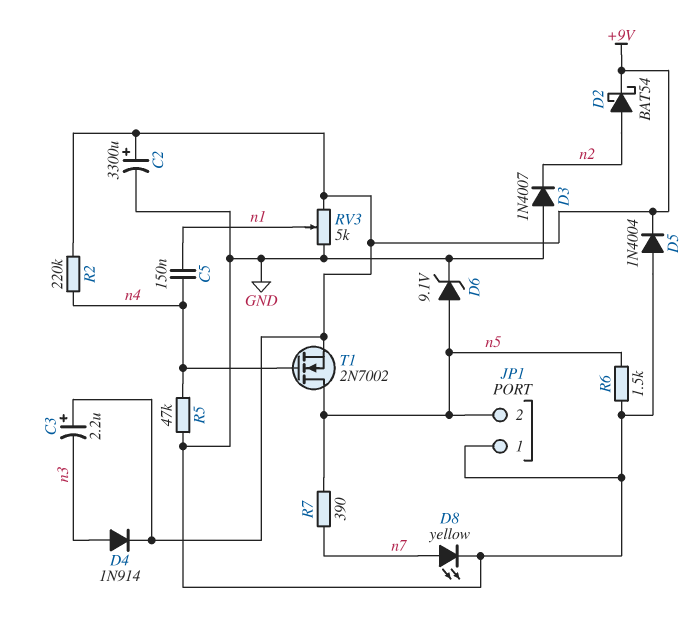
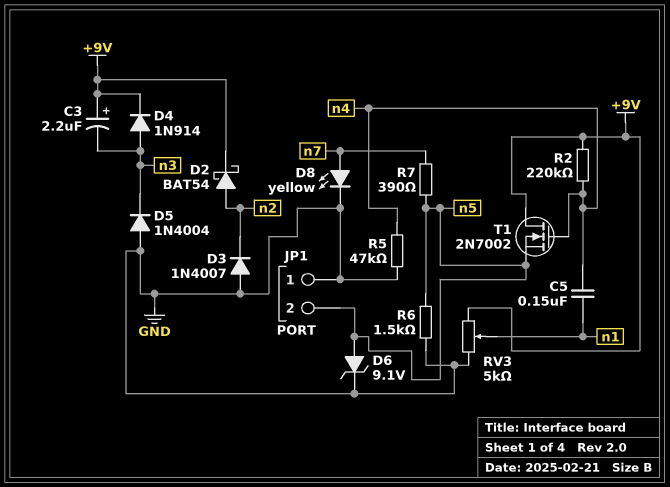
C2: 3300uF (plus +9V, minus GND) -> none
D5: diode 1N4004 (A GND, K +9V) -> diode 1N4004 (A GND, K n3)
T1: NMOS 2N7002 (G n4, D n5, S +9V) -> NMOS 2N7002 (G n4, D +9V, S n5)

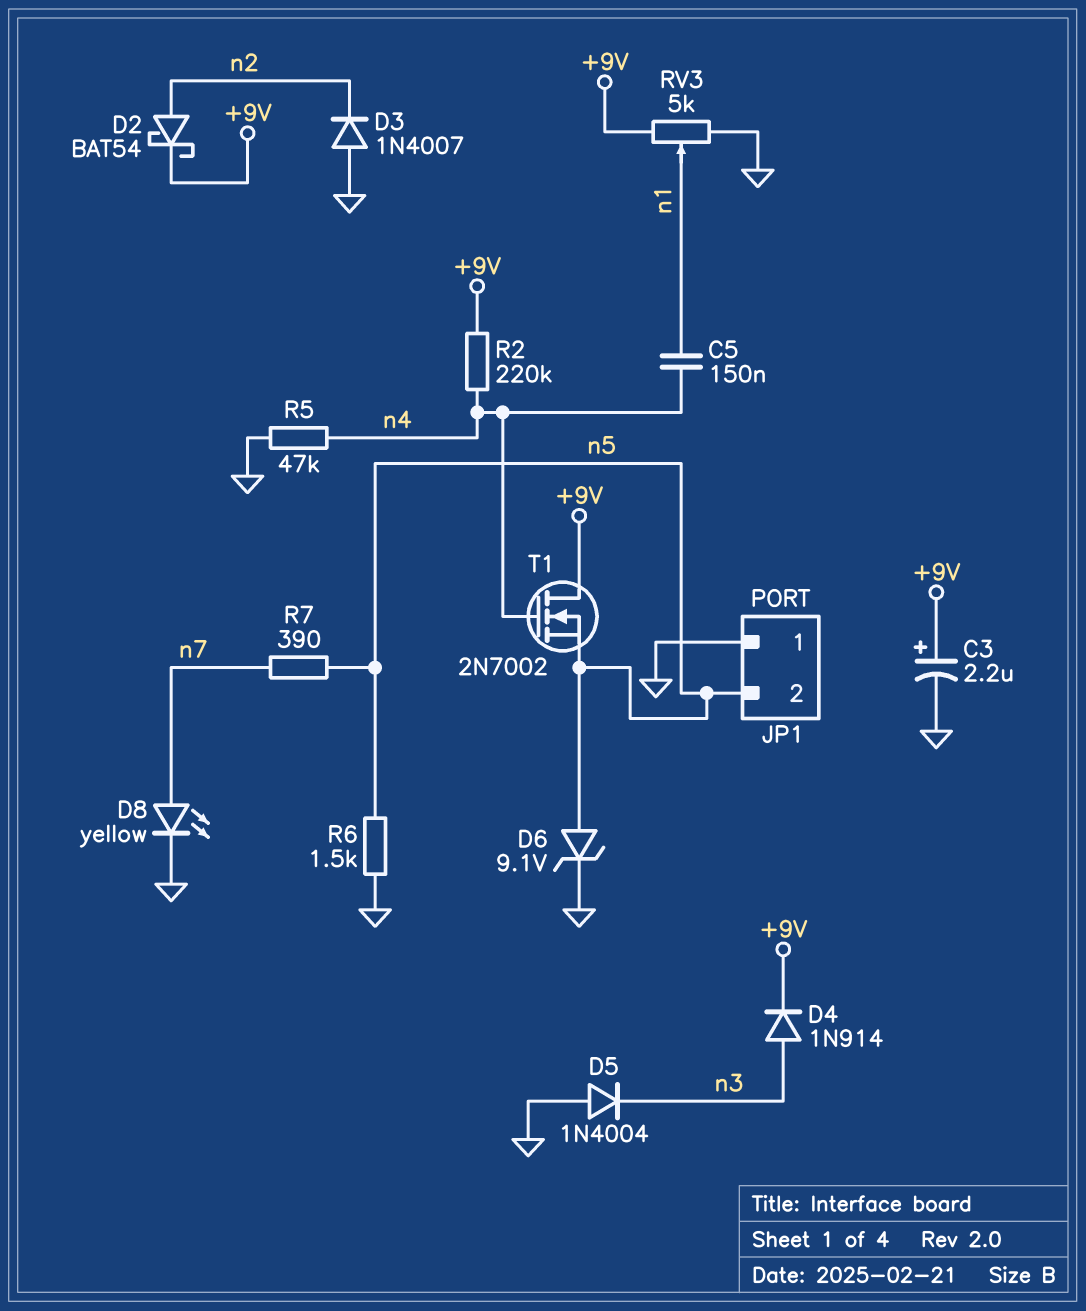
C3: 2.2uF (plus +9V, minus n3) -> 2.2uF (plus +9V, minus GND)

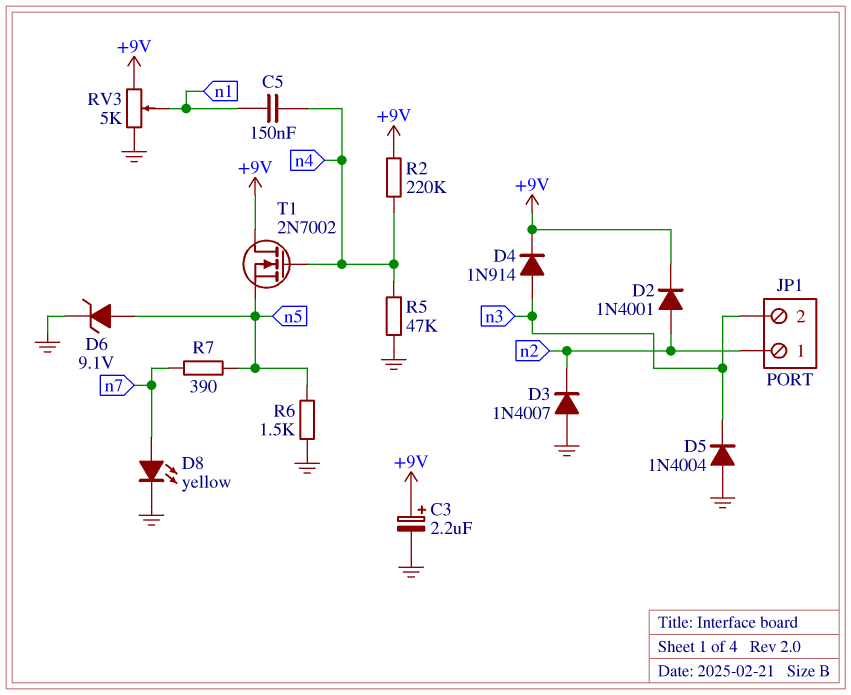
D2: schottky BAT54 (A n2, K +9V) -> diode 1N4001 (A n2, K +9V)
JP1 pin 1: GND -> n2
JP1 pin 2: n5 -> n3

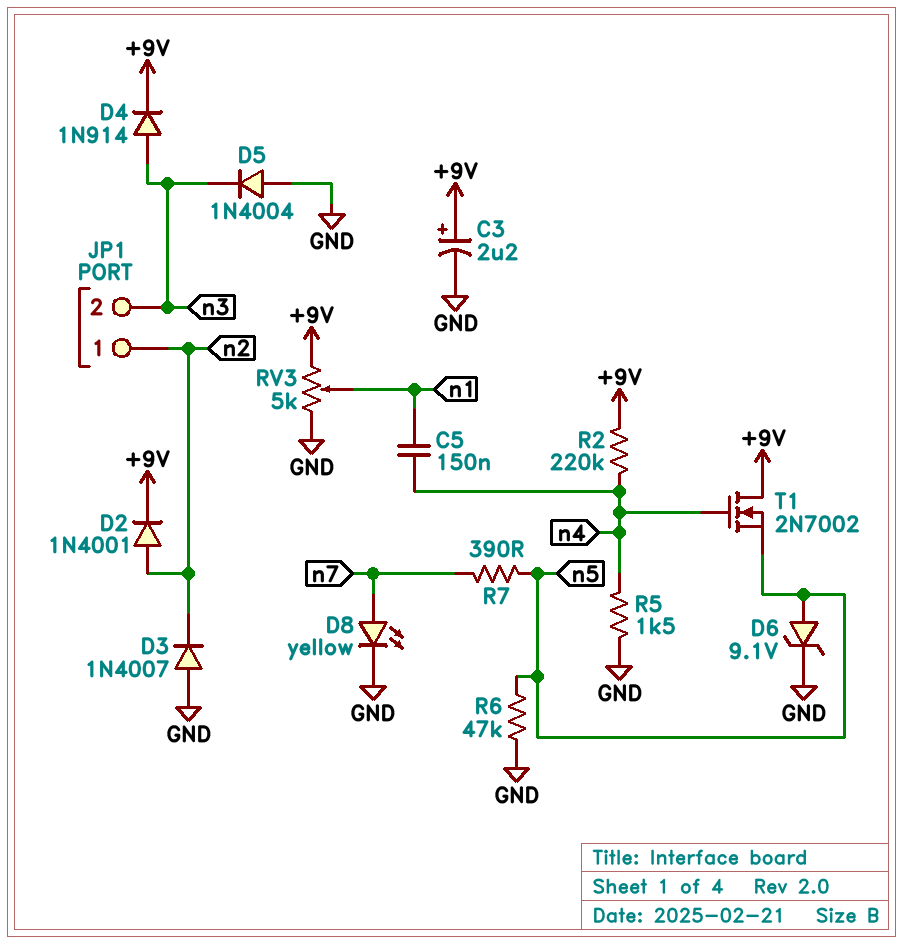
R5: 47k (GND, n4) -> 1.5k (GND, n4)
R6: 1.5k (GND, n5) -> 47k (GND, n5)

